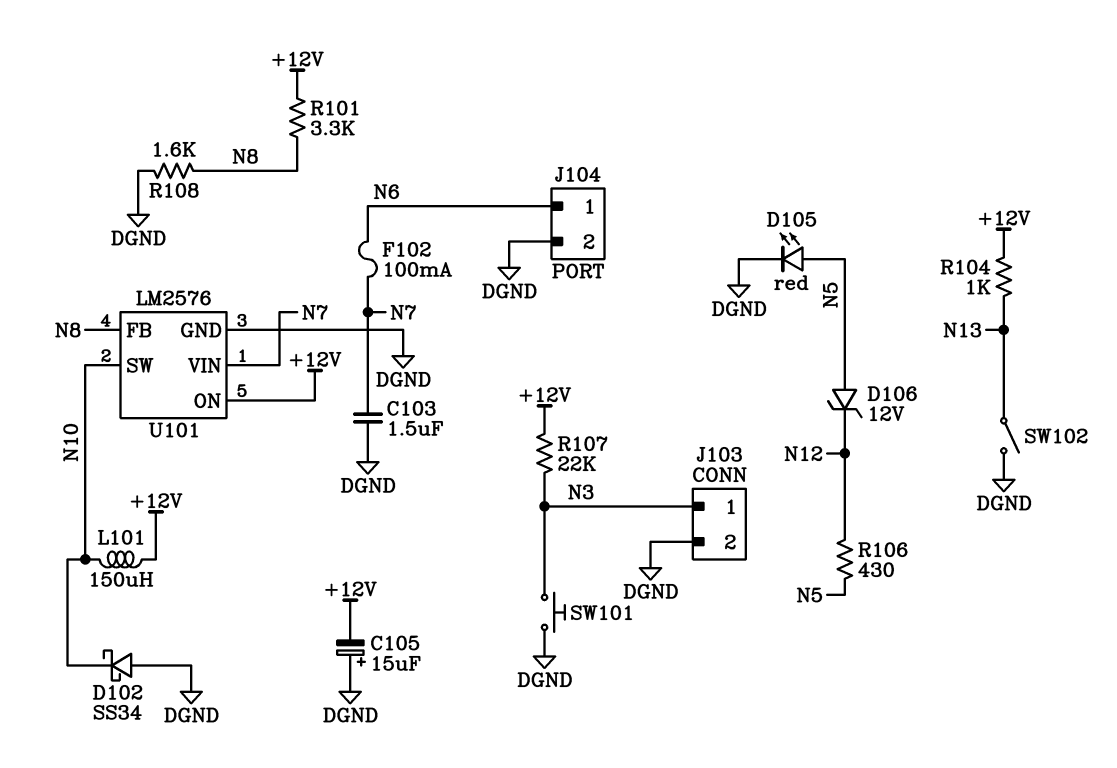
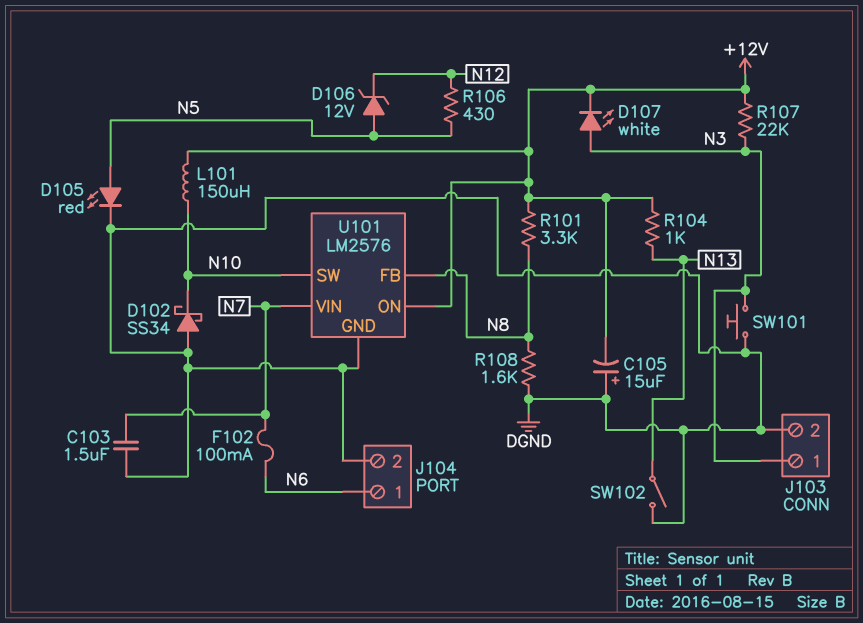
D107: none -> LED white (A N3, K +12V)

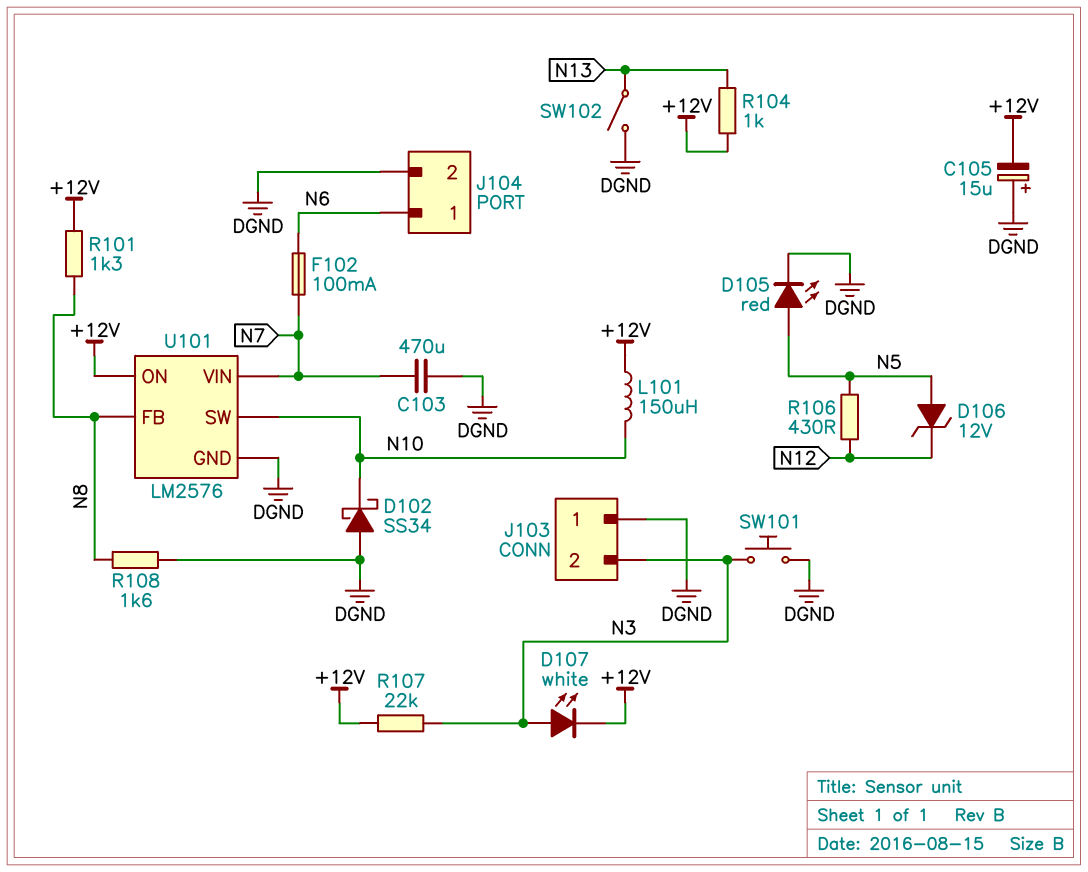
C103: 1.5uF (DGND, N7) -> 470uF (DGND, N7)
J103 pin 1: N3 -> DGND
J103 pin 2: DGND -> N3
R101: 3.3k (+12V, N8) -> 1.3k (+12V, N8)

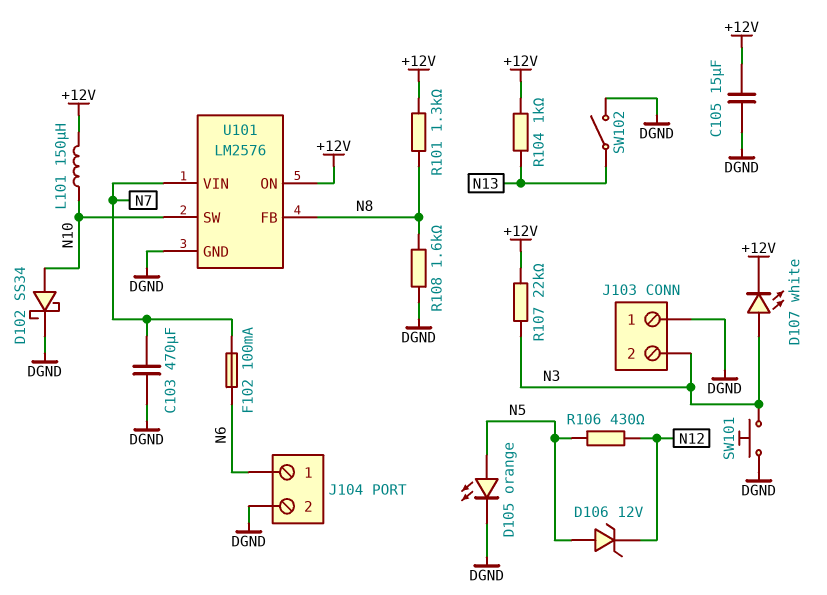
C105: 15uF (plus DGND, minus +12V) -> 15uF (+12V, DGND)
D102: schottky SS34 (A DGND, K N10) -> schottky SS34 (A N10, K DGND)
D105: LED red (A N5, K DGND) -> LED orange (A N5, K DGND)

